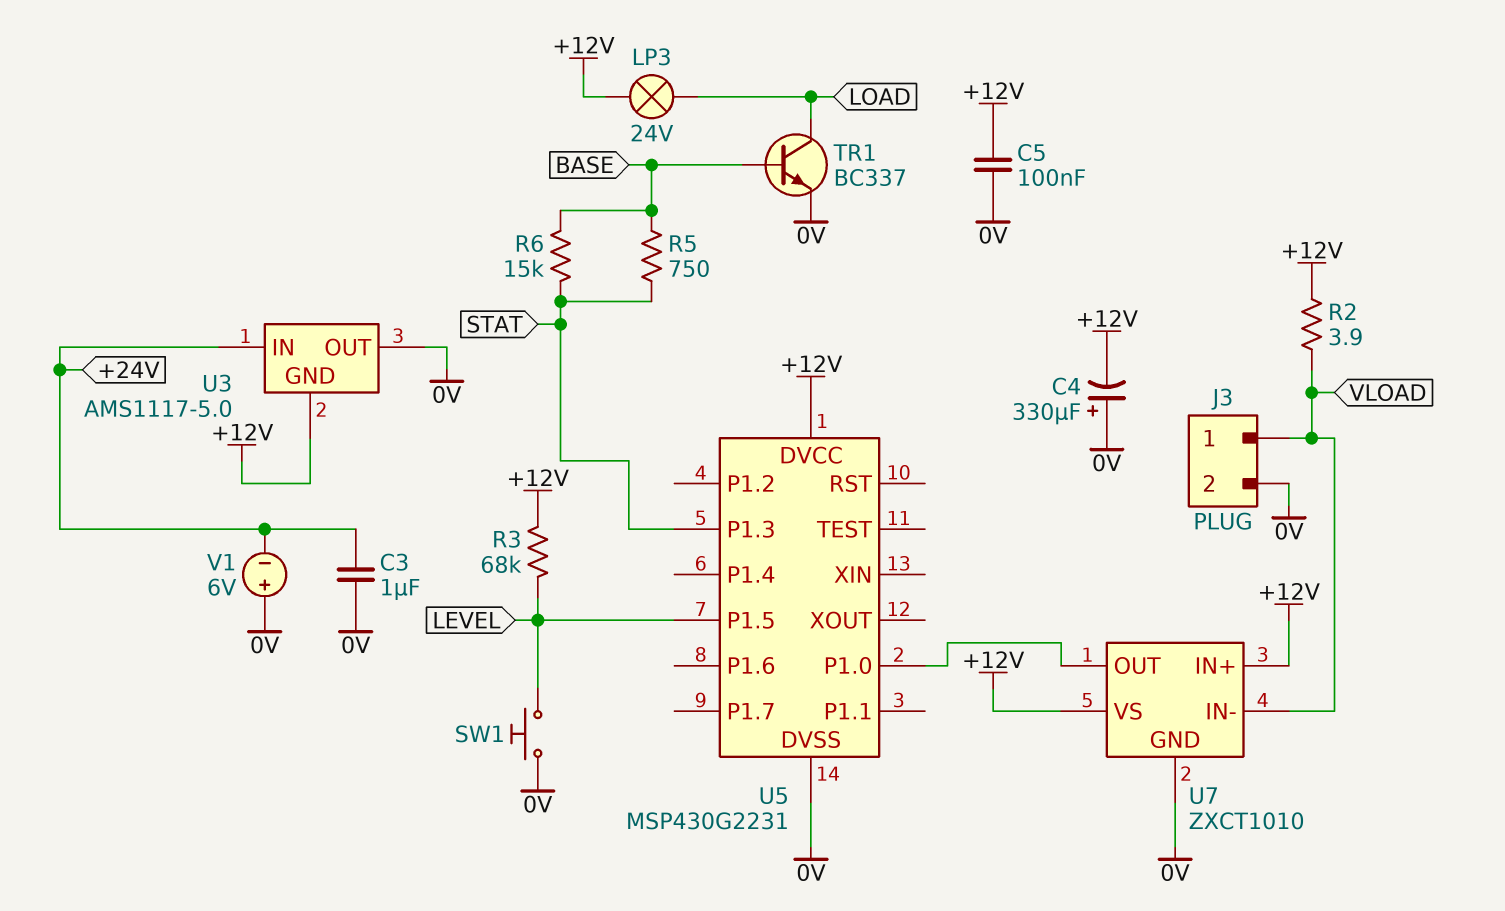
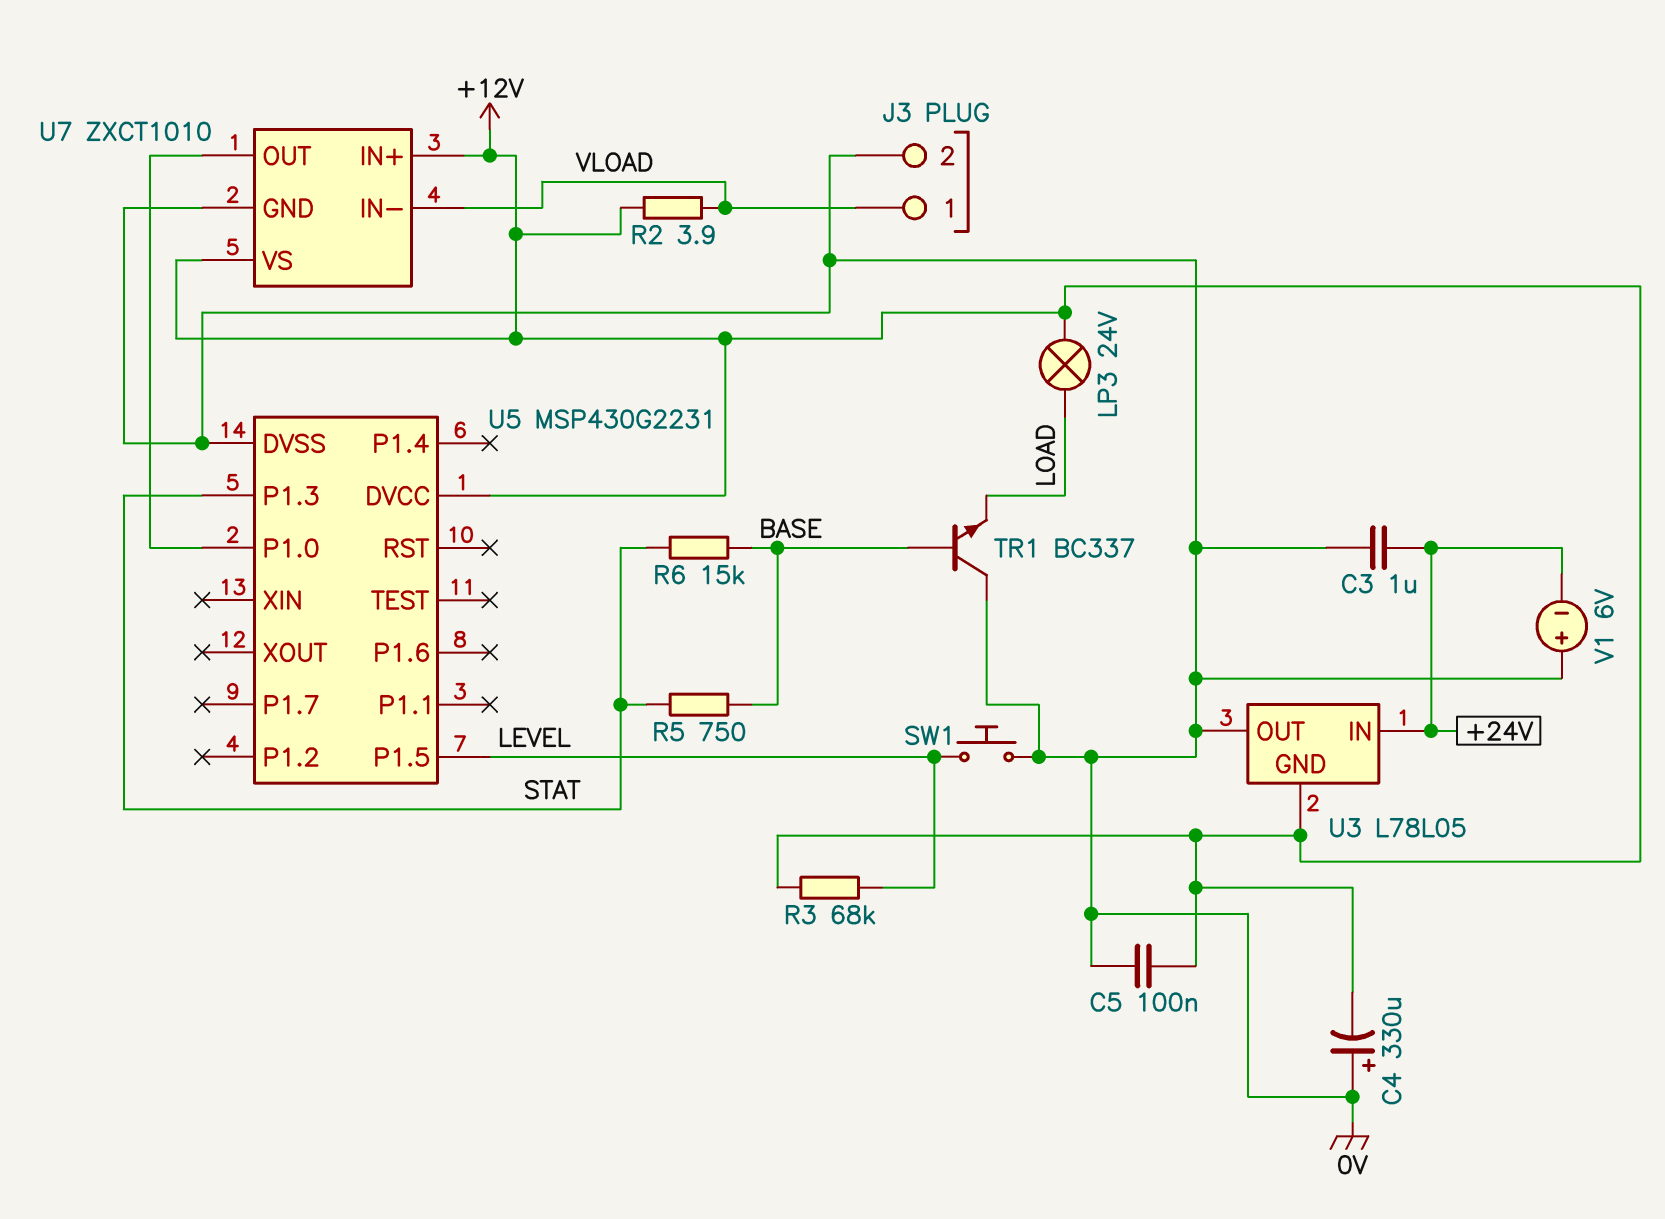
TR1: NPN BC337 (B BASE, C LOAD, E 0V) -> NPN BC337 (B BASE, C 0V, E LOAD)
U3: AMS1117-5.0 -> L78L05

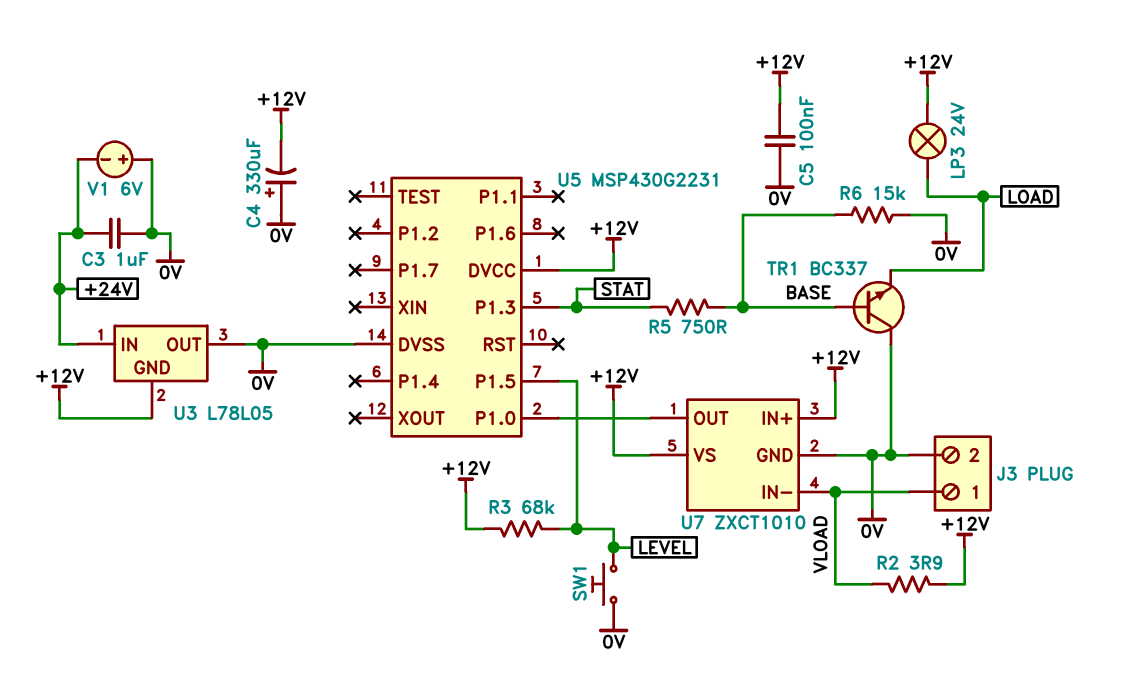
R6: 15k (BASE, STAT) -> 15k (0V, BASE)

